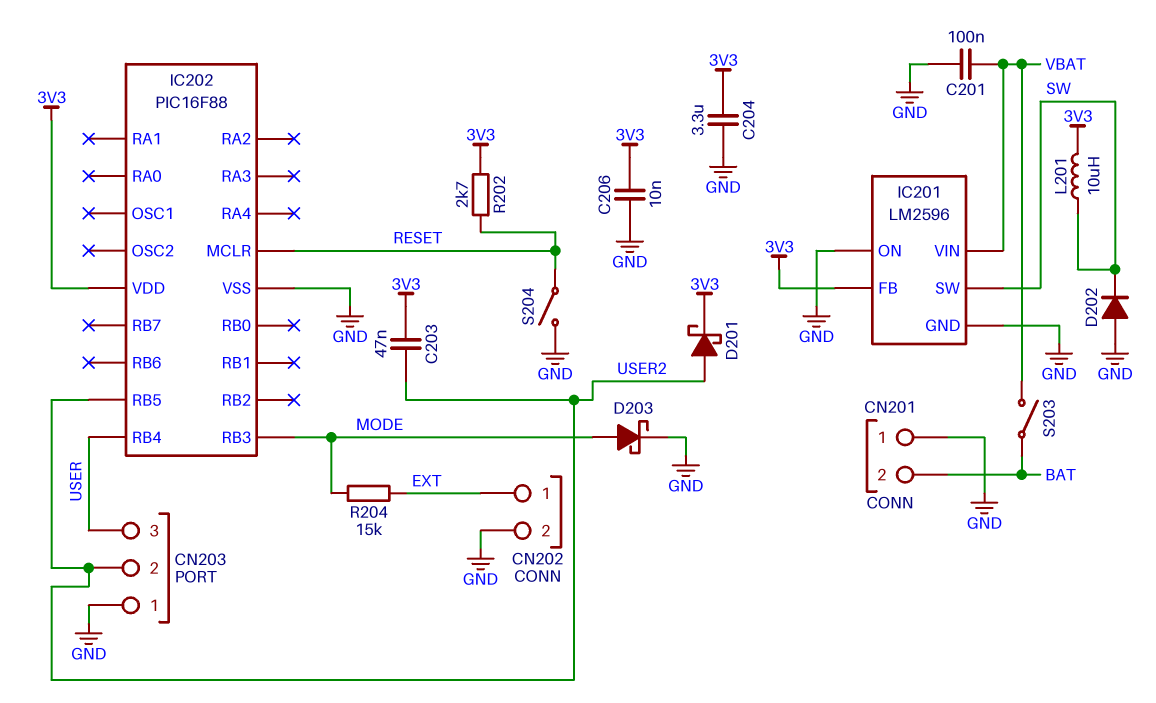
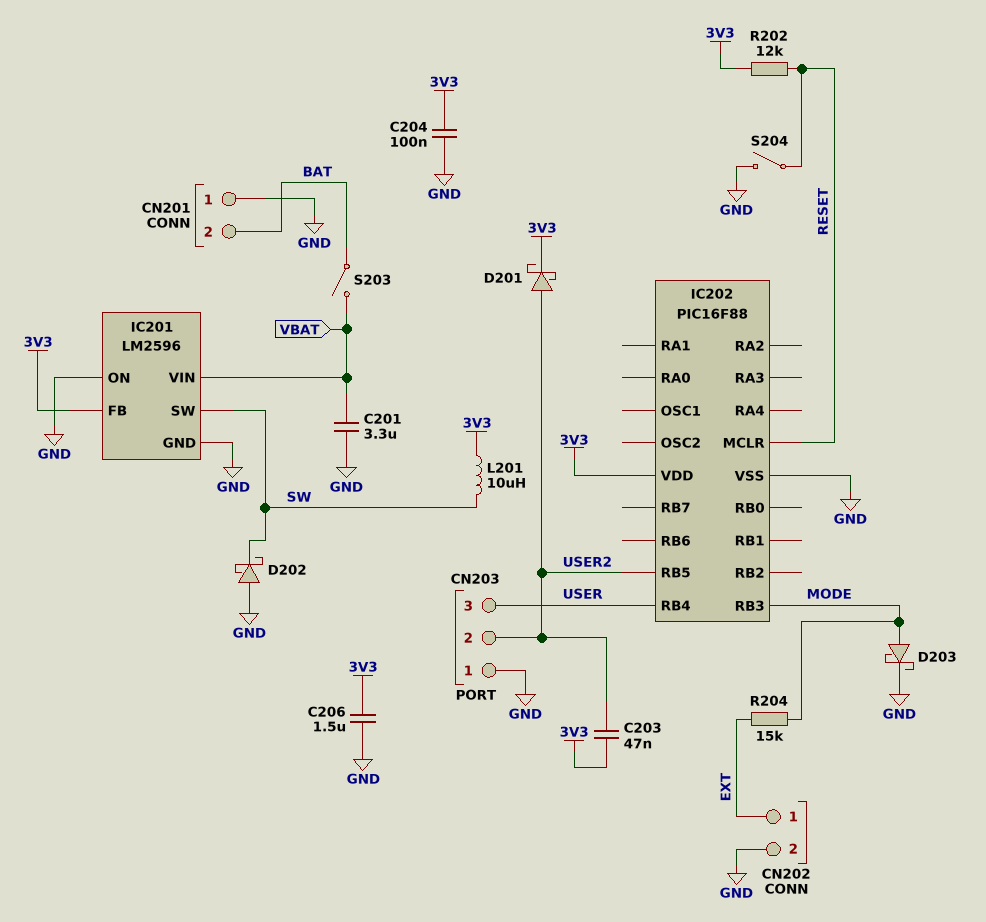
C201: 100nF (GND, VBAT) -> 3.3uF (GND, VBAT)
C204: 3.3uF (3V3, GND) -> 100nF (3V3, GND)
C206: 10nF (3V3, GND) -> 1.5uF (3V3, GND)
D202: diode (A GND, K SW) -> schottky (A GND, K SW)
R202: 2.7k (3V3, RESET) -> 12k (3V3, RESET)

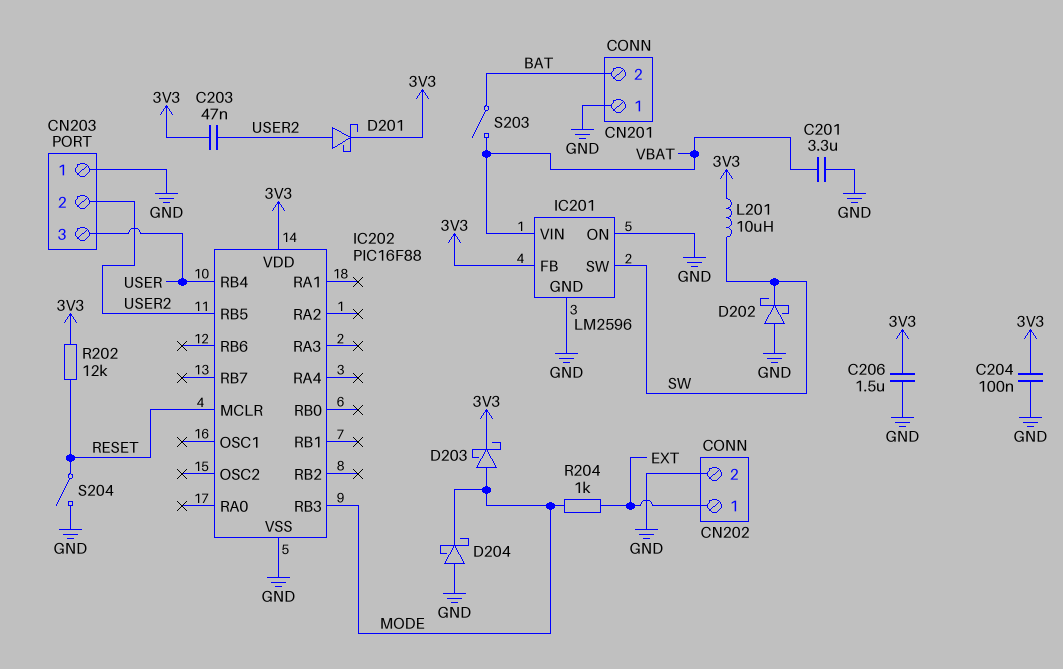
D203: schottky (A MODE, K GND) -> schottky (A MODE, K 3V3)
D204: none -> schottky (A GND, K MODE)
R204: 15k (EXT, MODE) -> 1k (EXT, MODE)

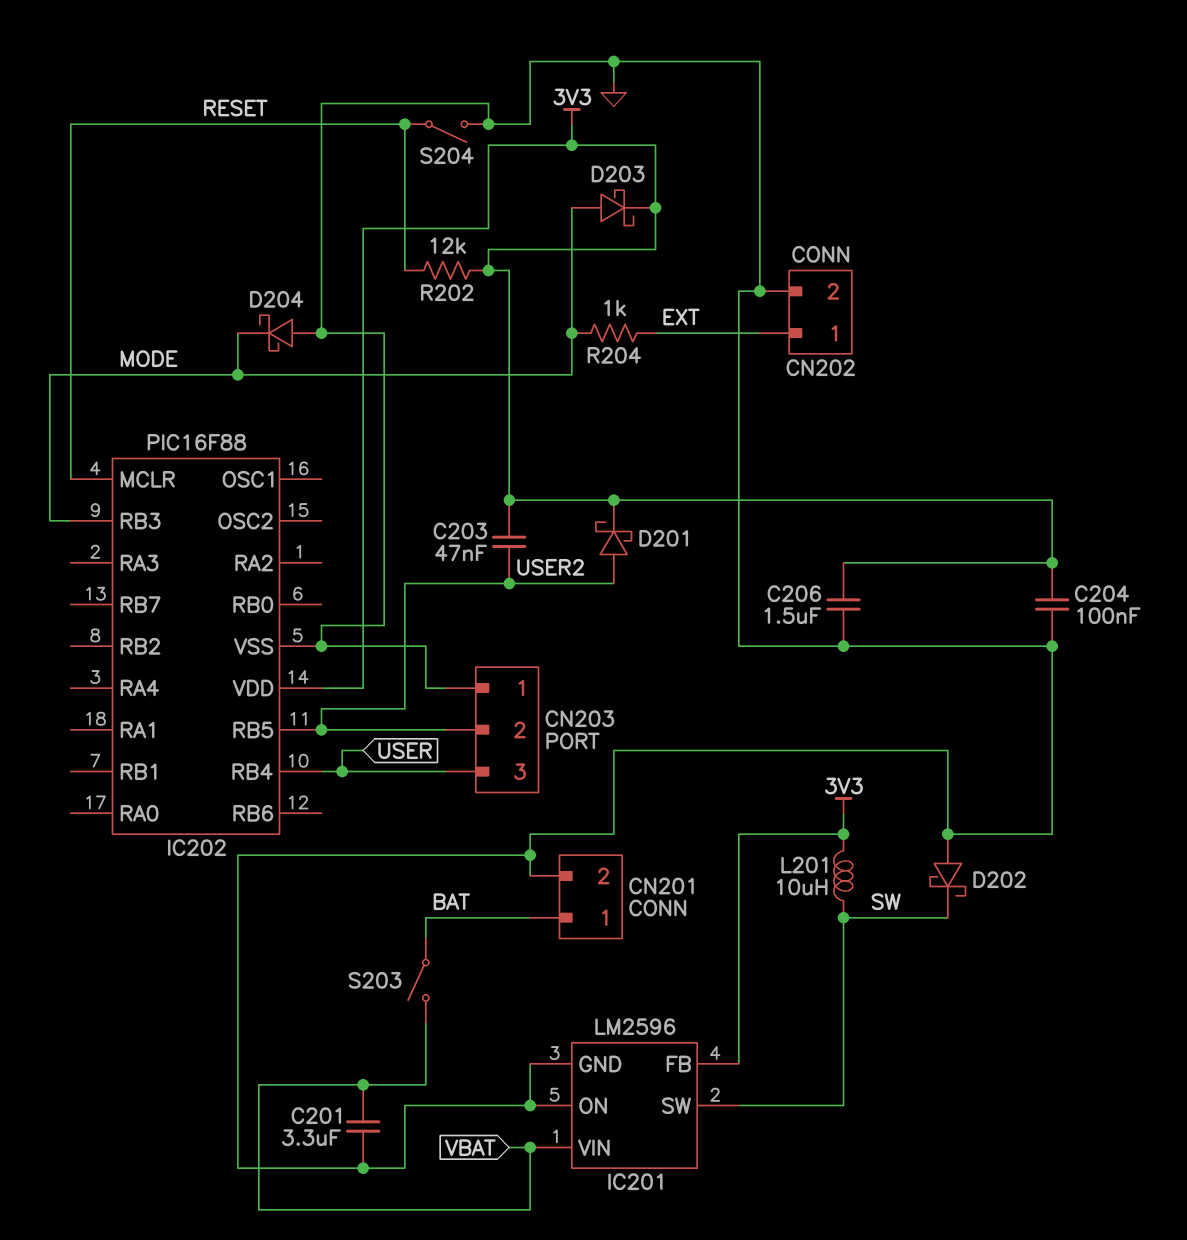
CN201 pin 1: GND -> BAT
CN201 pin 2: BAT -> GND

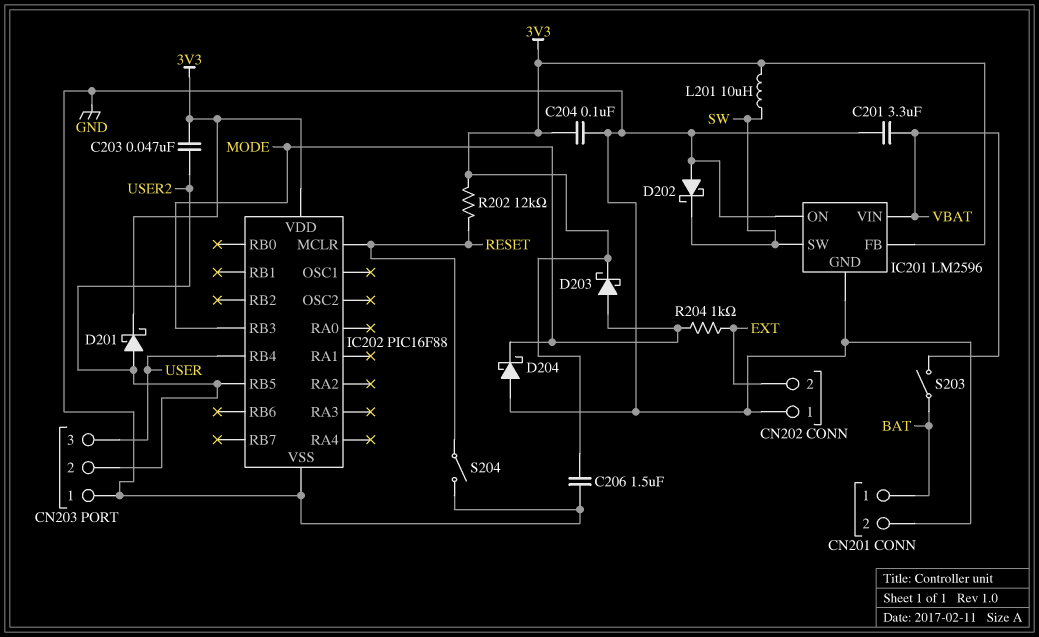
CN202 pin 1: EXT -> GND
CN202 pin 2: GND -> EXT

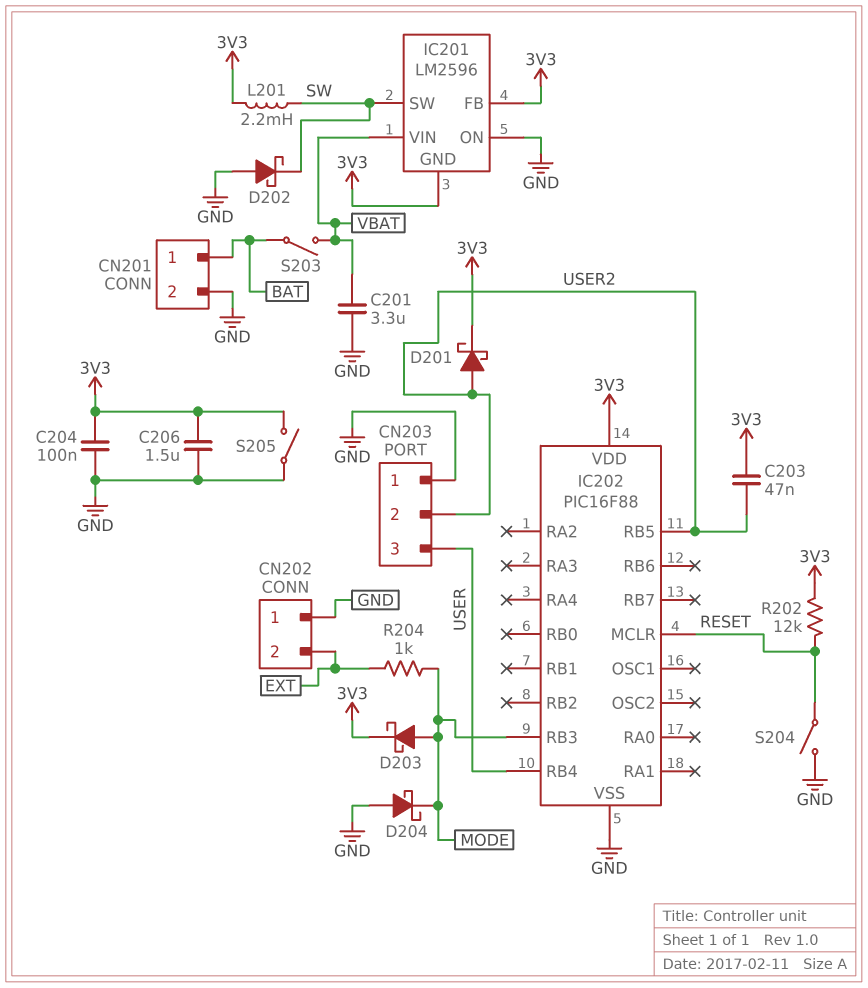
IC201 pin GND: GND -> 3V3
L201: 10uH (3V3, SW) -> 2.2mH (3V3, SW)
S205: none -> switch (3V3, GND)

